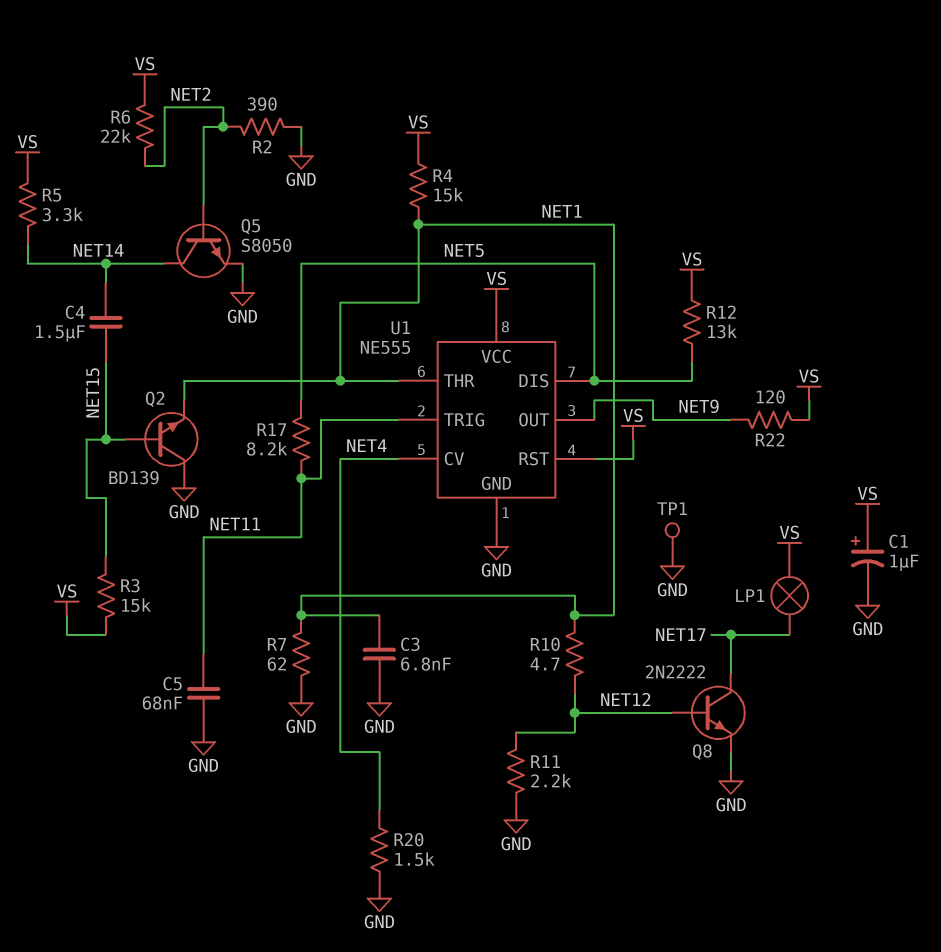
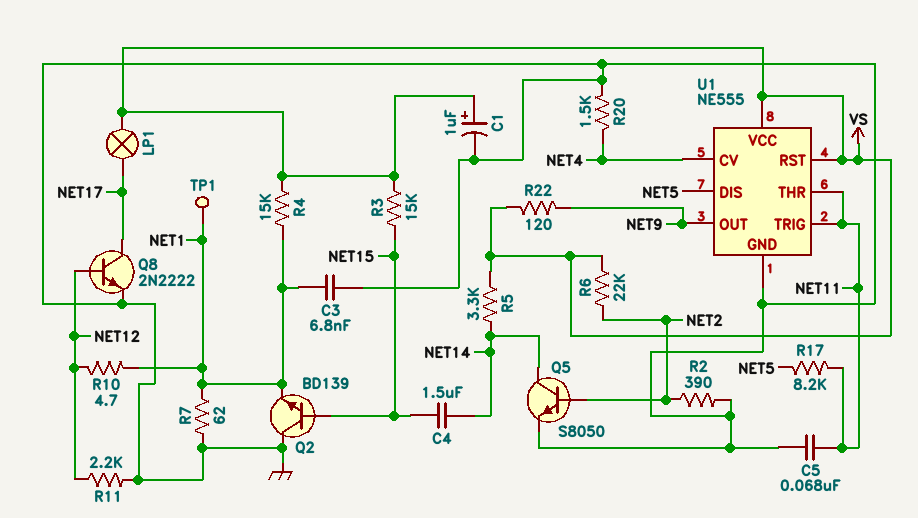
R12: 13k (NET5, VS) -> none
TP1: test point (GND) -> test point (NET1)
U1 pin THR: NET1 -> NET11

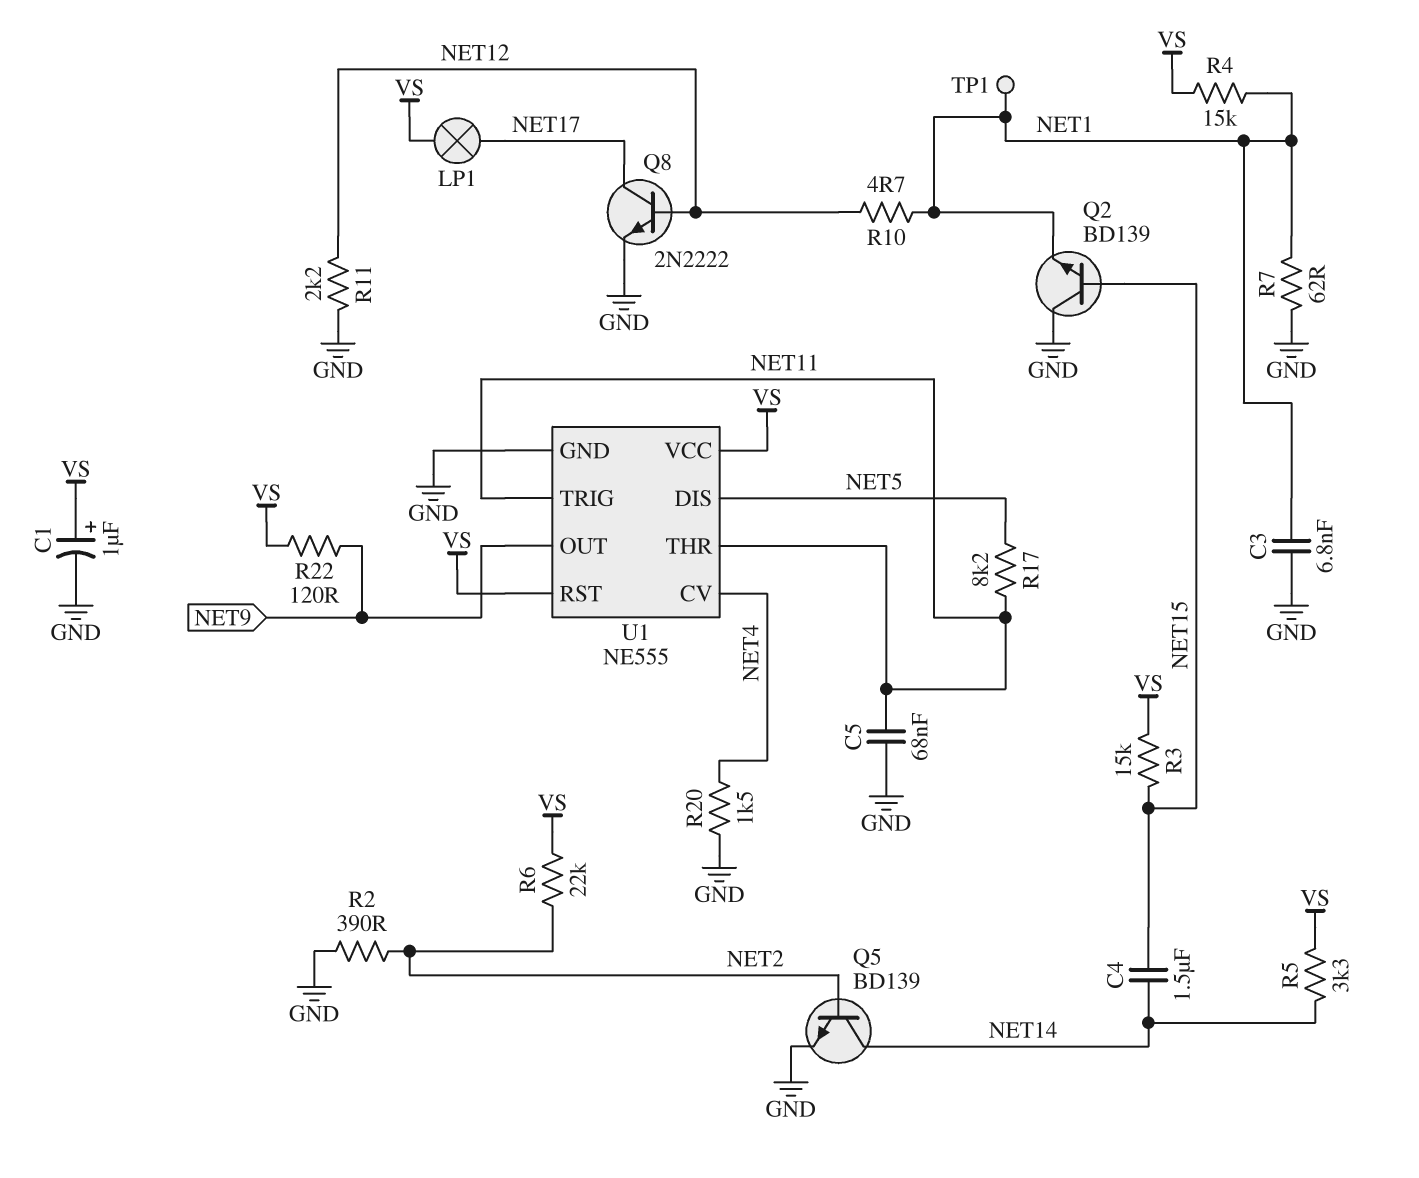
Q5: NPN S8050 (B NET2, C NET14, E GND) -> NPN BD139 (B NET2, C NET14, E GND)

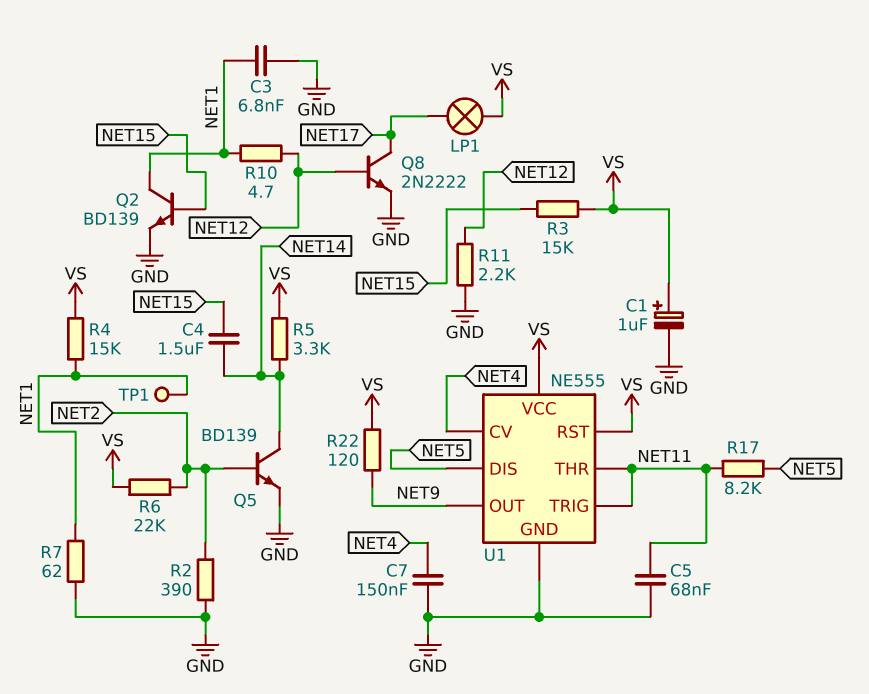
C7: none -> 150nF (GND, NET4)
Q2: NPN BD139 (B NET15, C GND, E NET1) -> NPN BD139 (B NET15, C NET1, E GND)
R20: 1.5k (GND, NET4) -> none

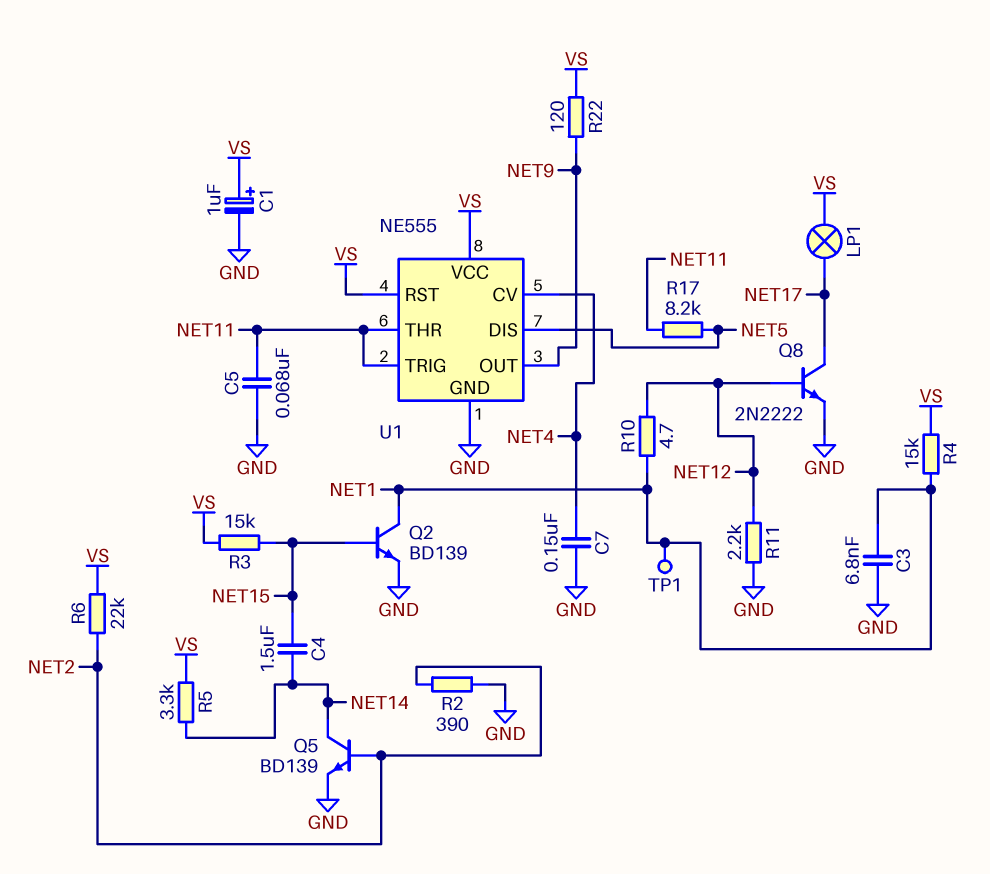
R7: 62 (GND, NET1) -> none

